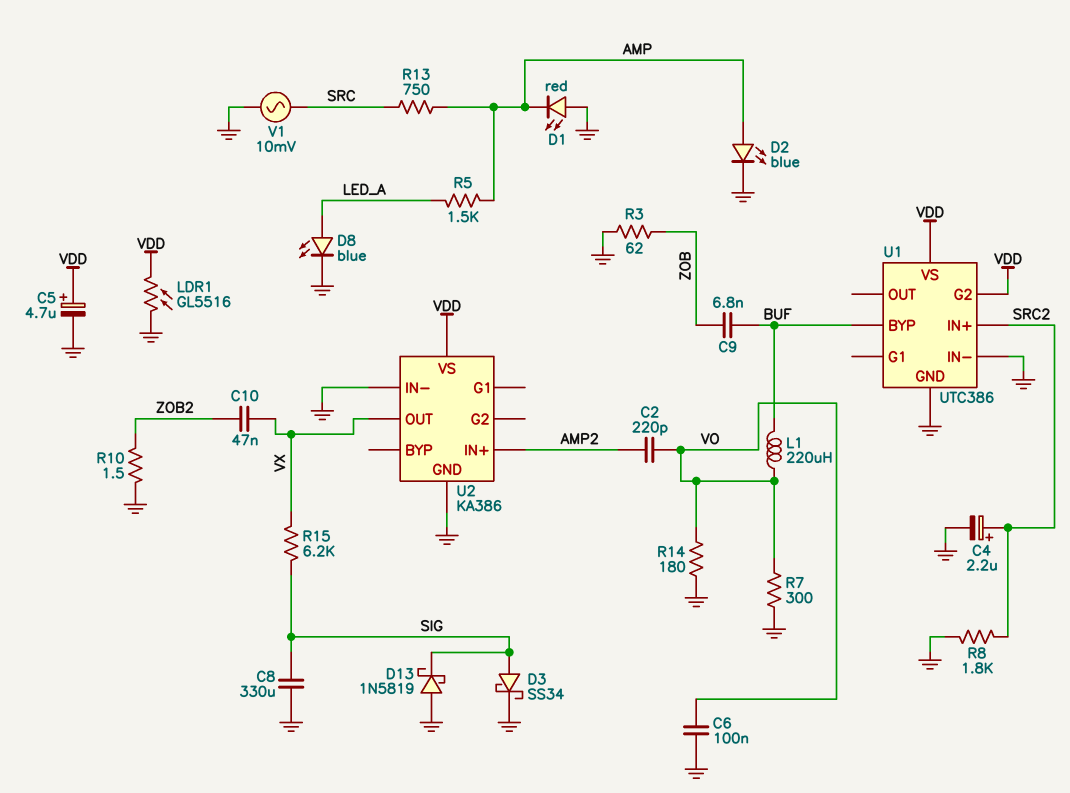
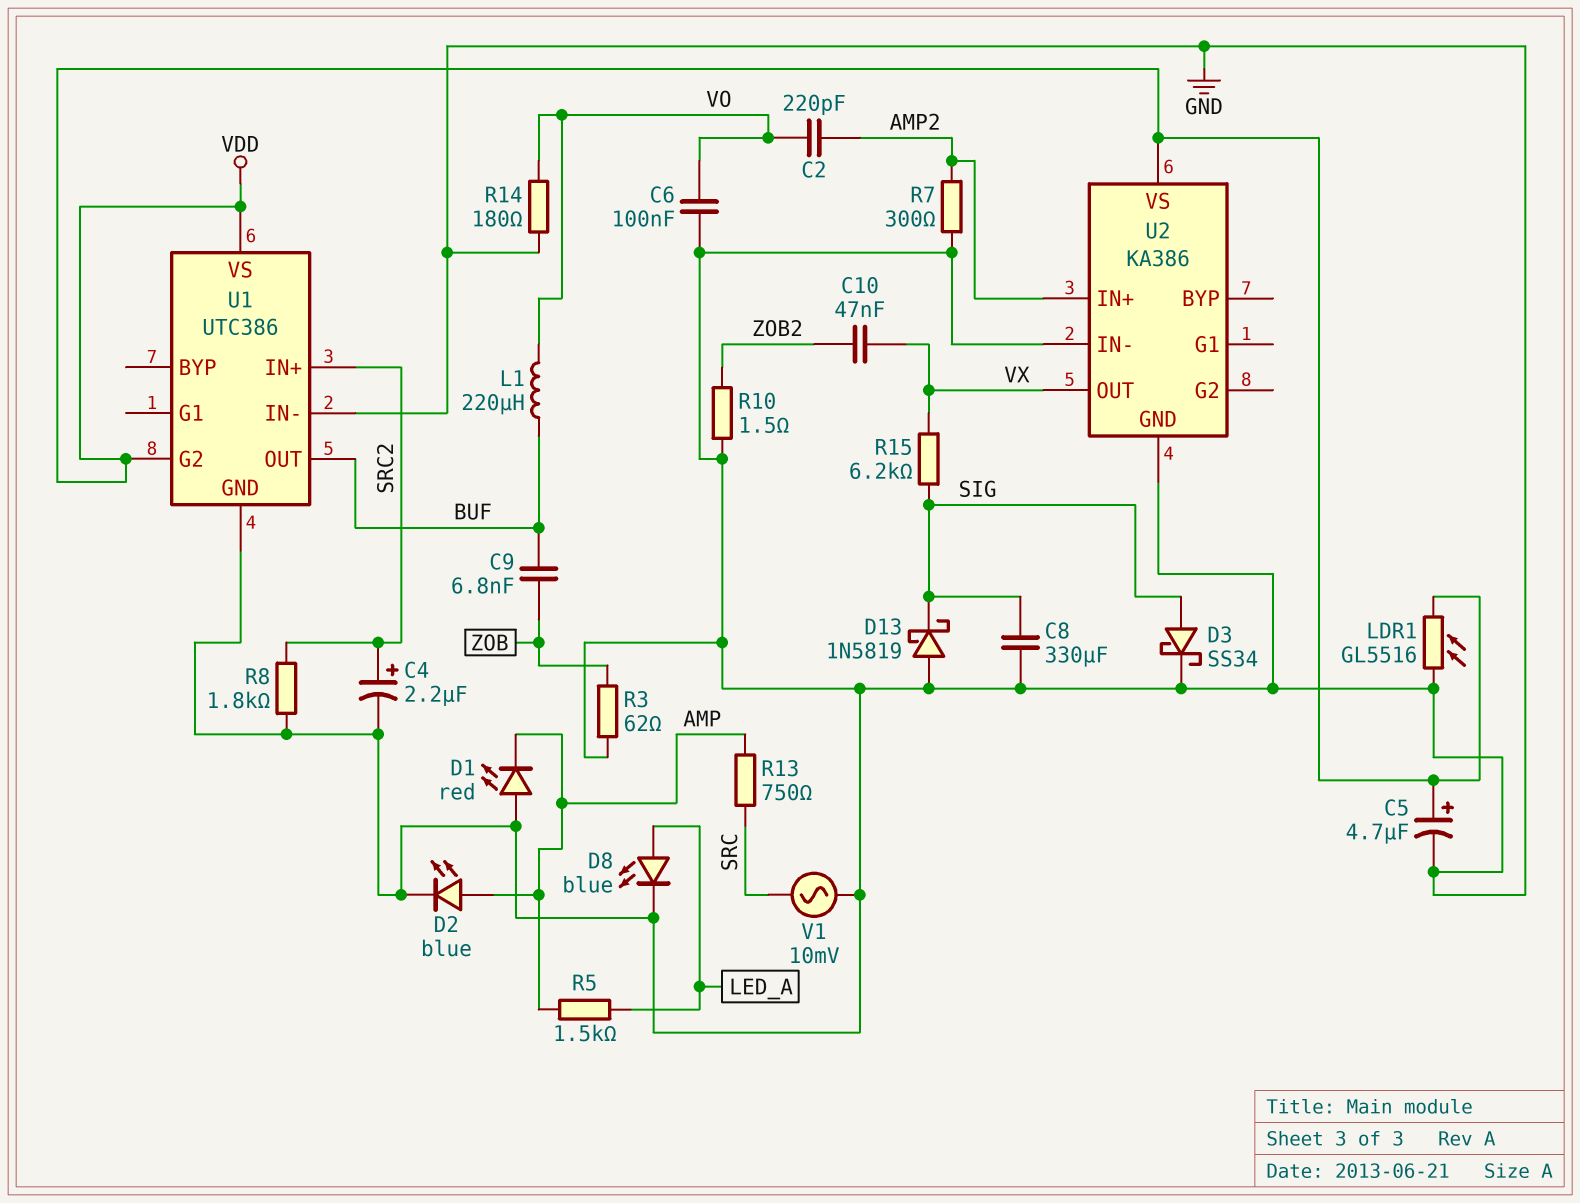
R7: 300 (GND, VO) -> 300 (AMP2, GND)
U1 pin BYP: BUF -> none
U1 pin OUT: none -> BUF

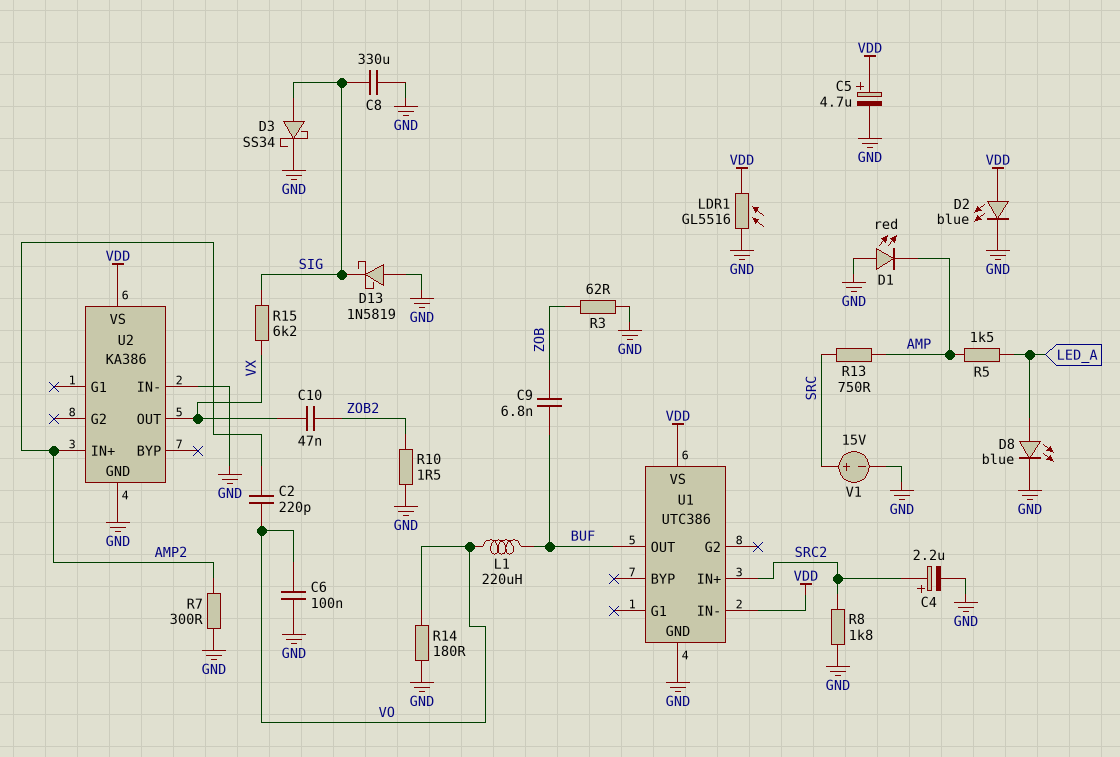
D2: LED blue (A AMP, K GND) -> LED blue (A VDD, K GND)
U1 pin G2: VDD -> none
U1 pin IN-: GND -> VDD
V1: AC 10mV (GND, SRC) -> 15V (plus SRC, minus GND)

